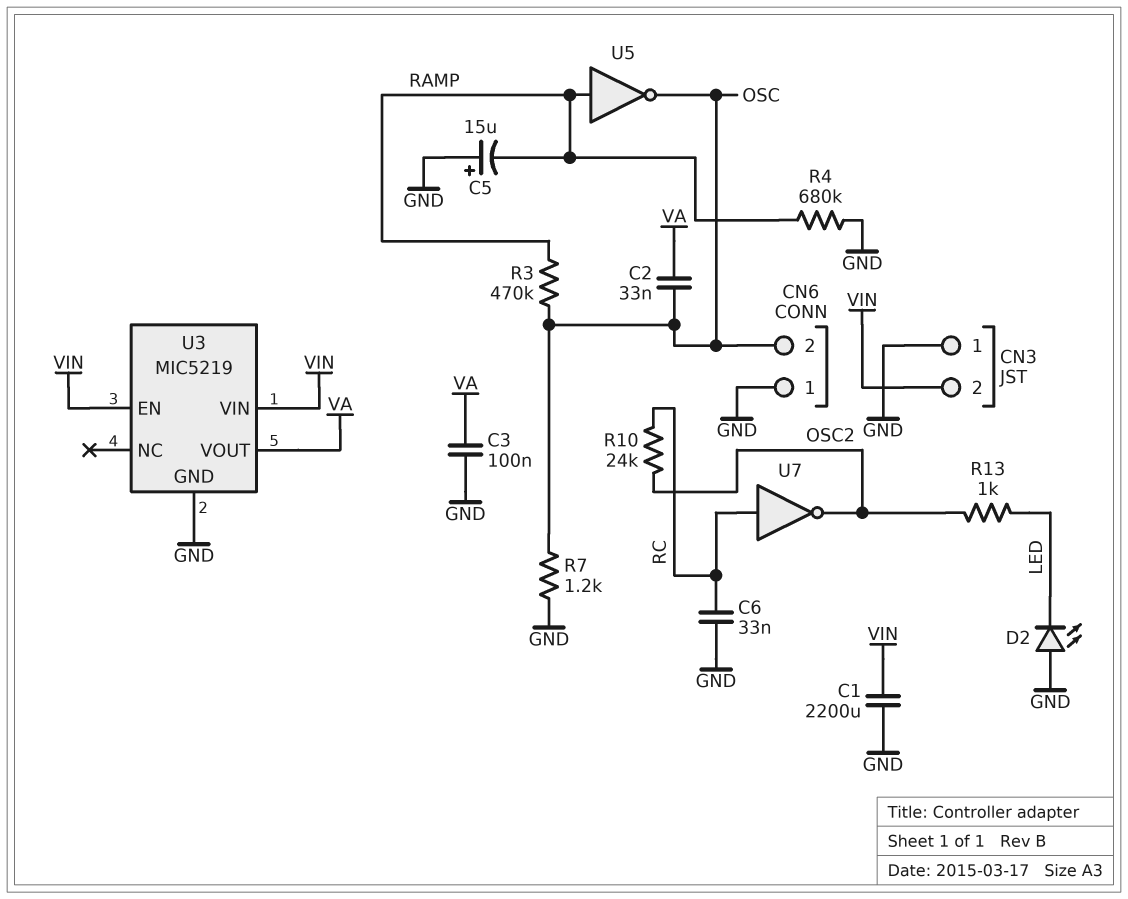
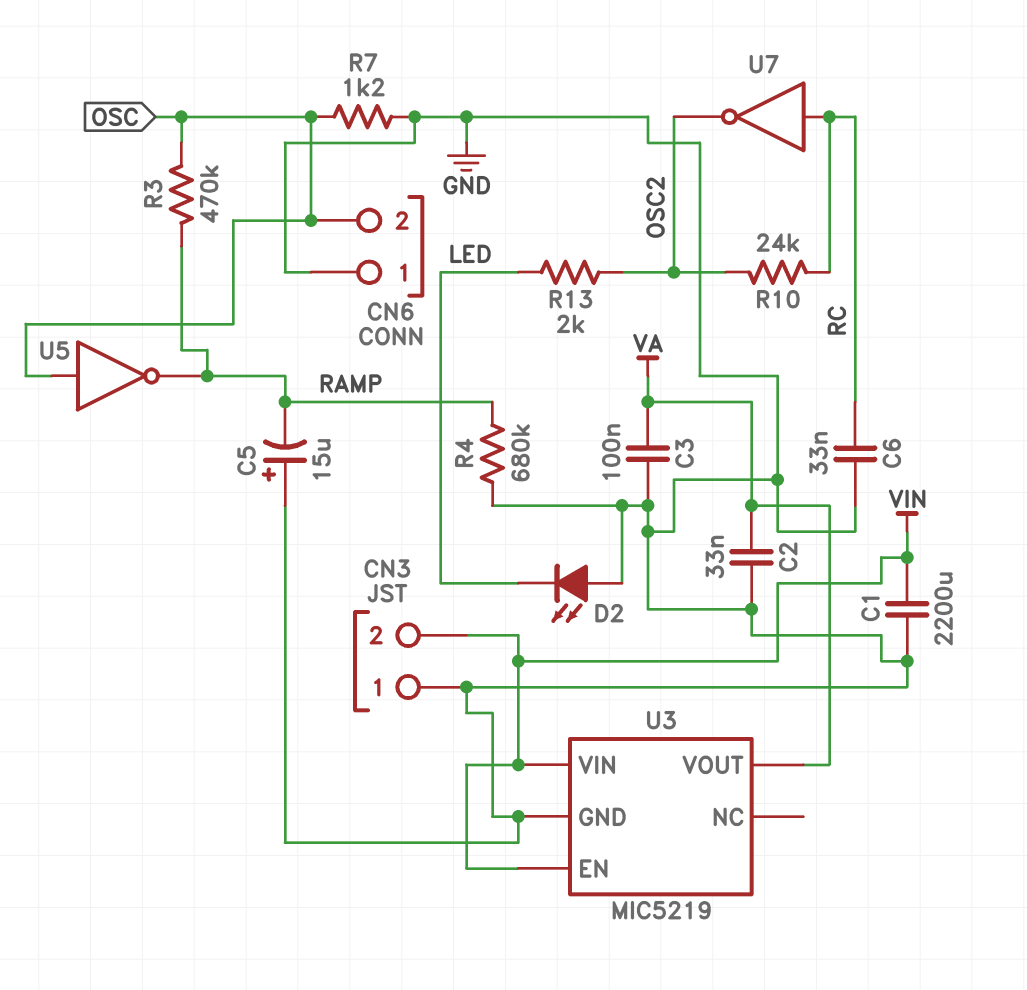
C2: 33nF (OSC, VA) -> 33nF (GND, VA)
R13: 1k (LED, OSC2) -> 2k (LED, OSC2)
U5: NOT (in RAMP, out OSC) -> NOT (in OSC, out RAMP)

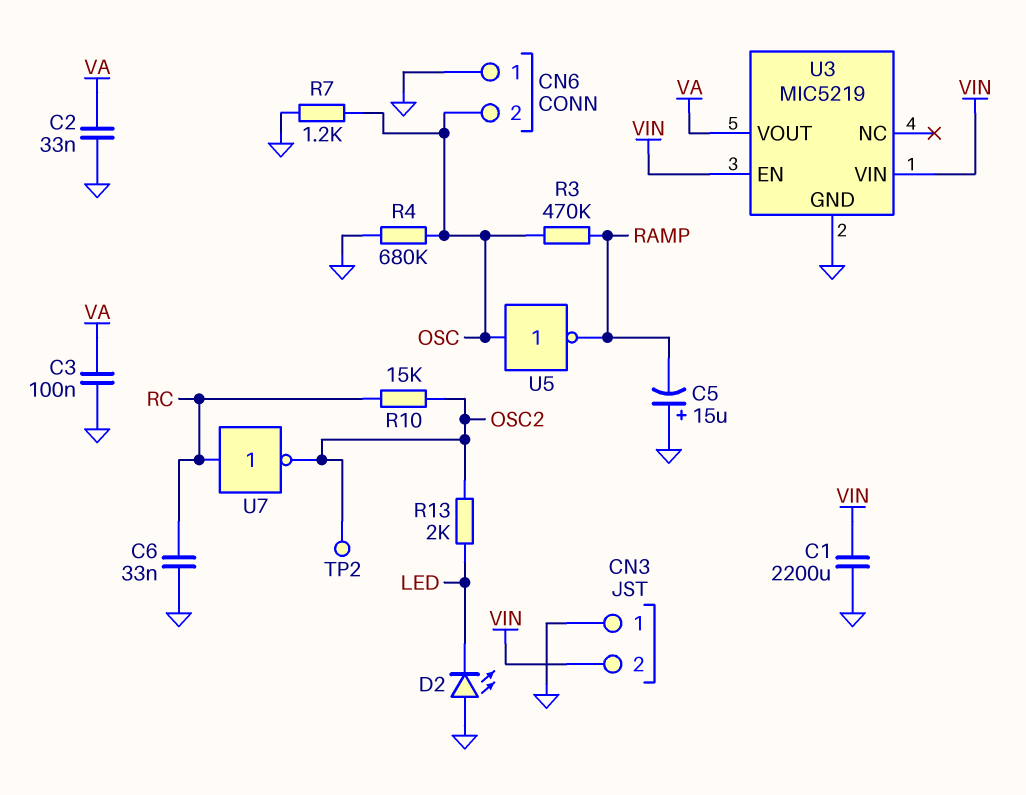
R4: 680k (GND, RAMP) -> 680k (GND, OSC)
R10: 24k (OSC2, RC) -> 15k (OSC2, RC)
TP2: none -> test point (OSC2)

